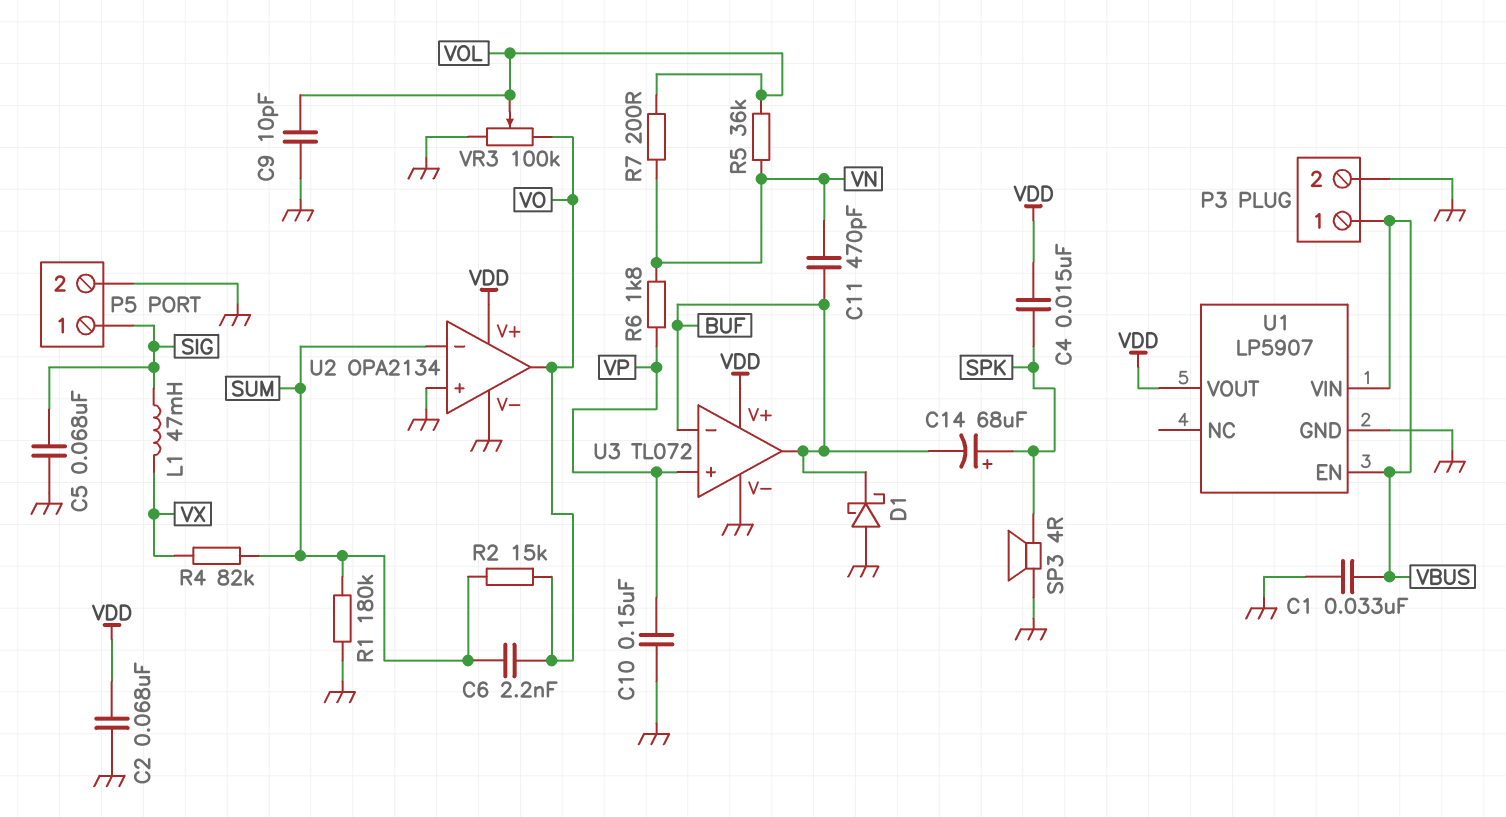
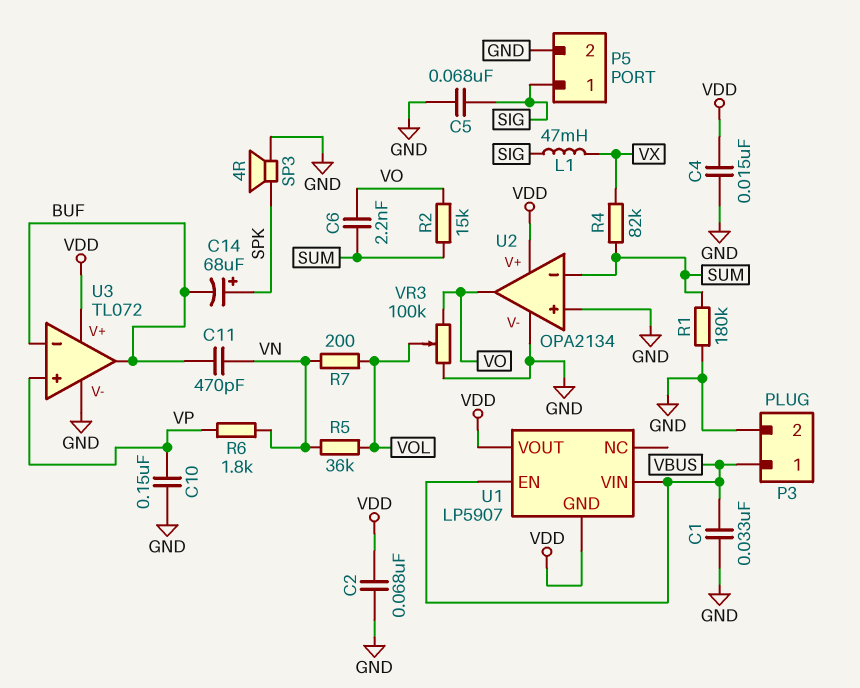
C4: 15nF (SPK, VDD) -> 15nF (GND, VDD)
C9: 10pF (GND, VOL) -> none
D1: schottky (A GND, K BUF) -> none
U1 pin GND: GND -> VDD

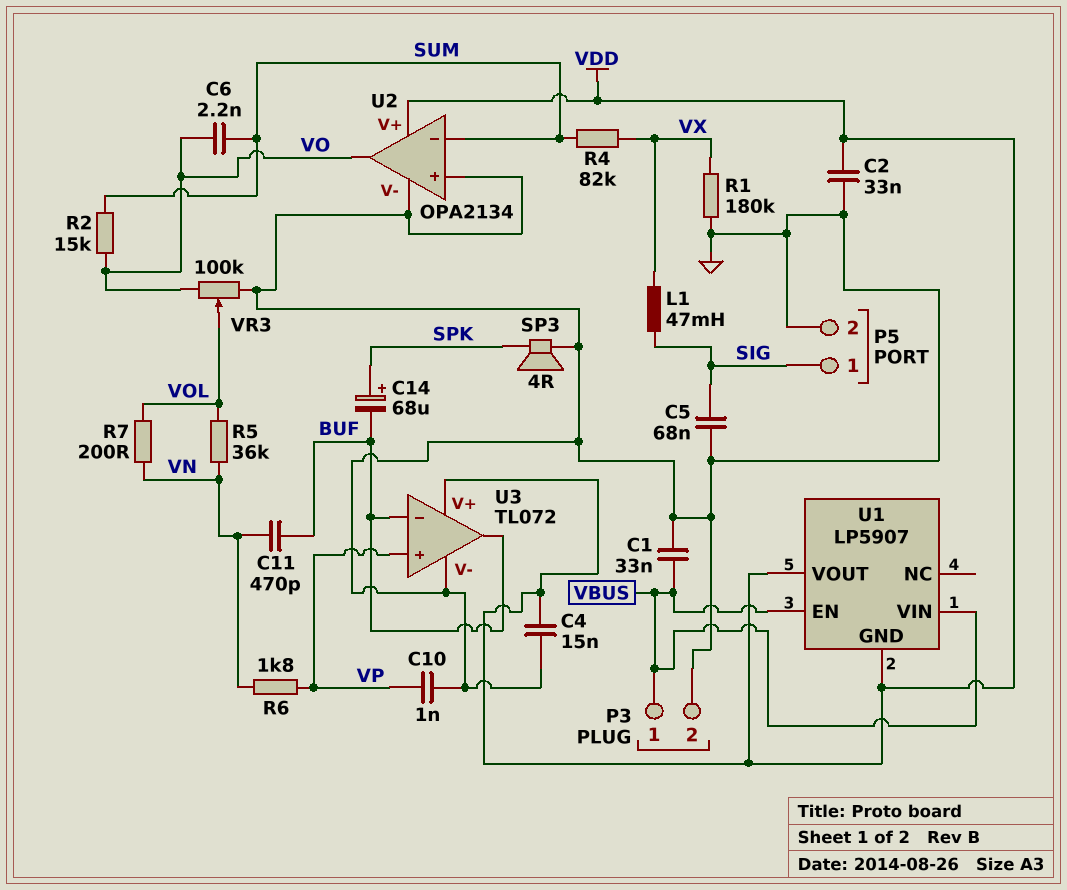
C2: 68nF (GND, VDD) -> 33nF (GND, VDD)
C10: 150nF (GND, VP) -> 1nF (GND, VP)
R1: 180k (GND, SUM) -> 180k (GND, VX)

